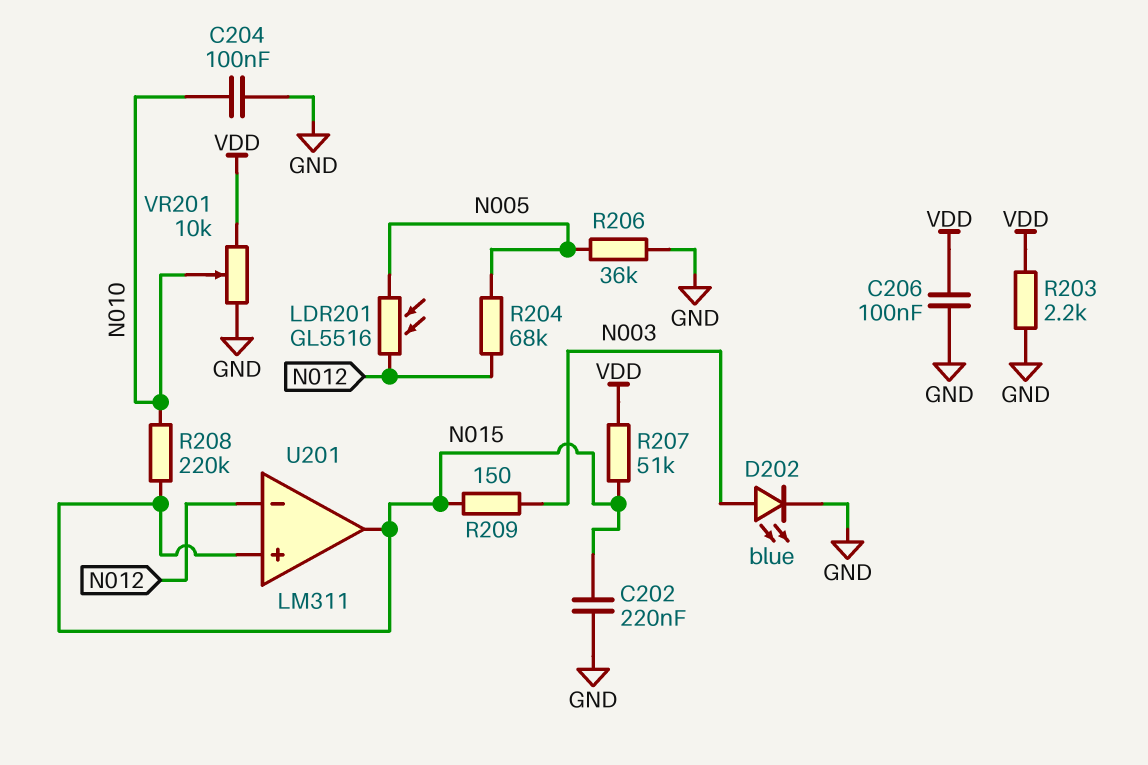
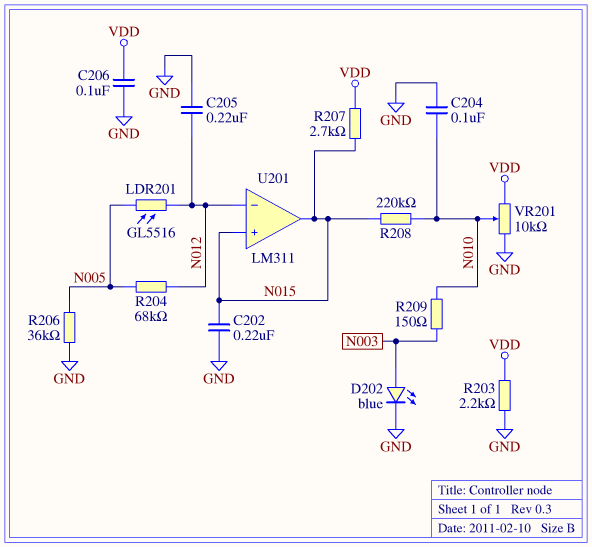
C205: none -> 220nF (GND, N012)
R207: 51k (N015, VDD) -> 2.7k (N015, VDD)
R209: 150 (N003, N015) -> 150 (N003, N010)

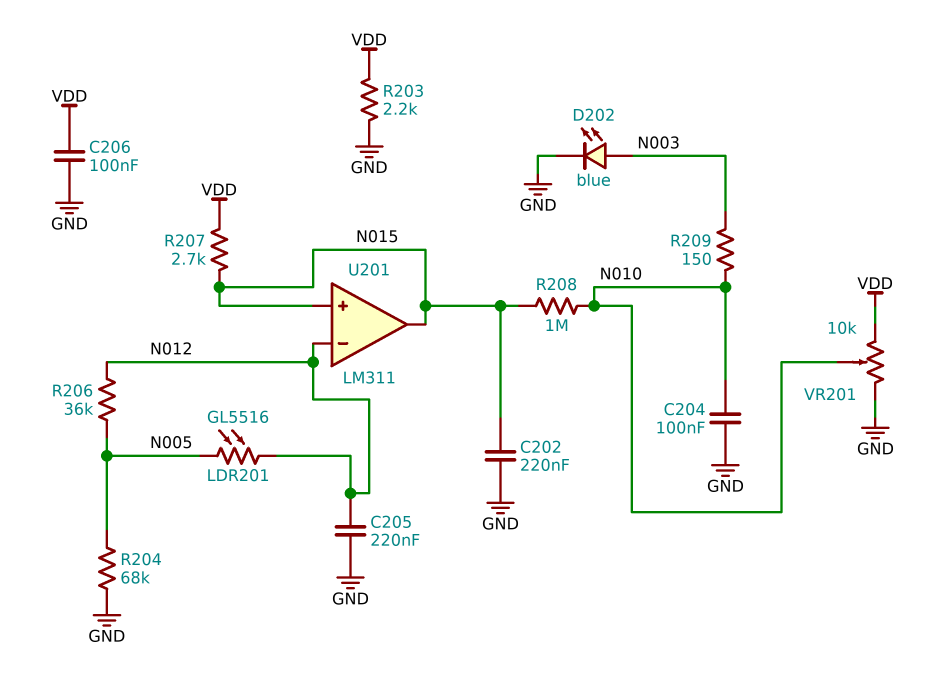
R204: 68k (N005, N012) -> 68k (GND, N005)
R206: 36k (GND, N005) -> 36k (N005, N012)
R208: 220k (N010, N015) -> 1M (N010, N015)

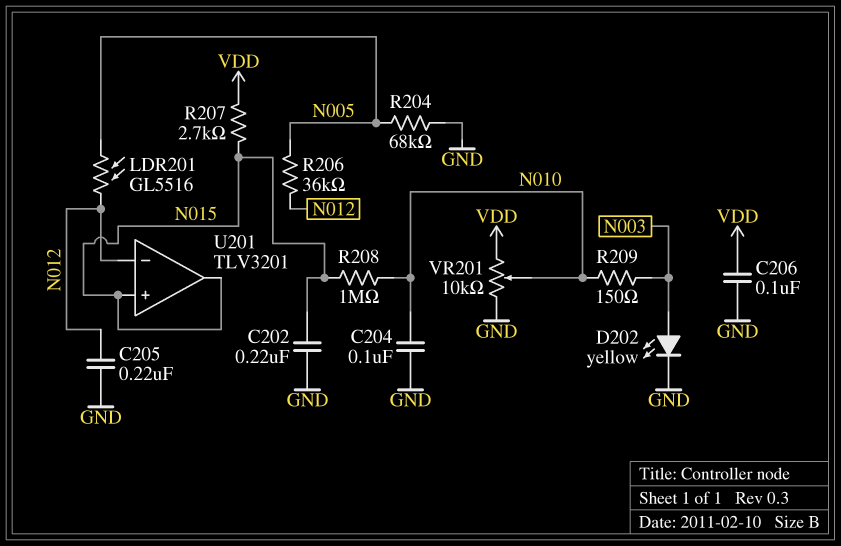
D202: LED blue (A N003, K GND) -> LED yellow (A N003, K GND)
R203: 2.2k (GND, VDD) -> none
U201: LM311 -> TLV3201

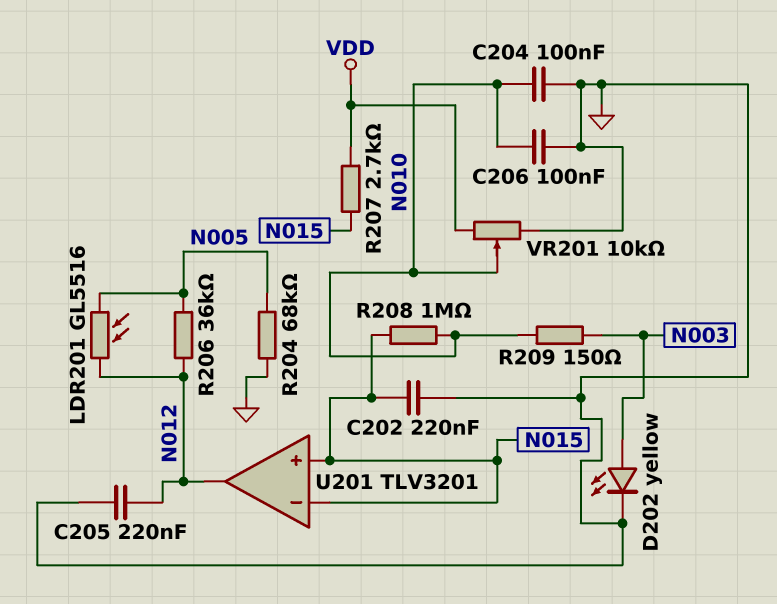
C206: 100nF (GND, VDD) -> 100nF (GND, N010)
U201 pin in-: N012 -> N015
U201 pin out: N015 -> N012

